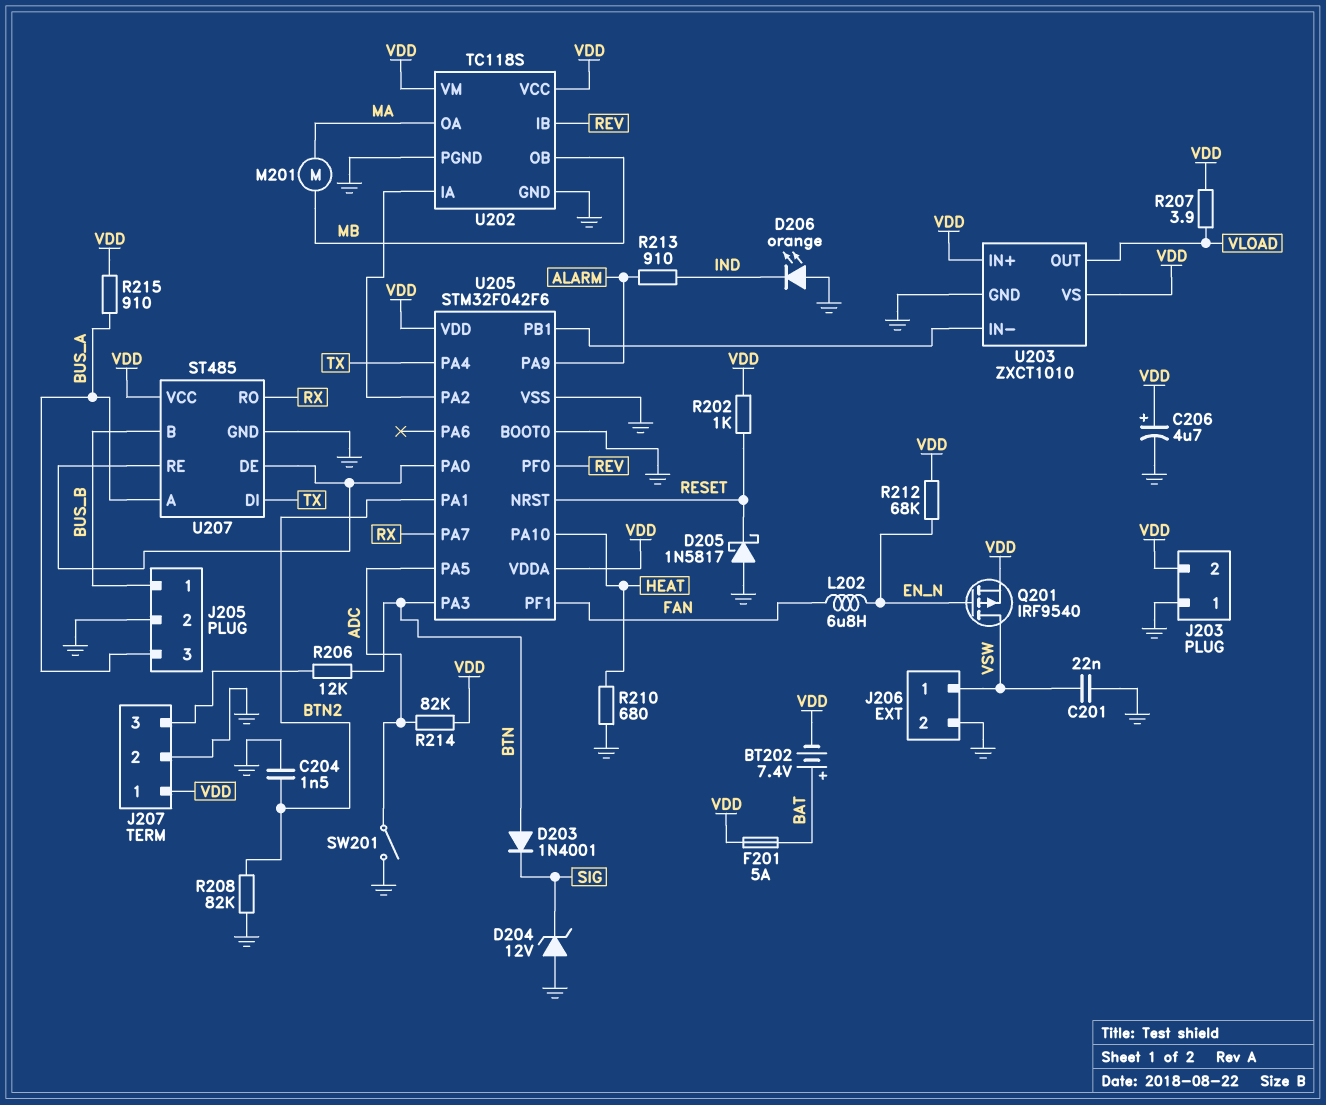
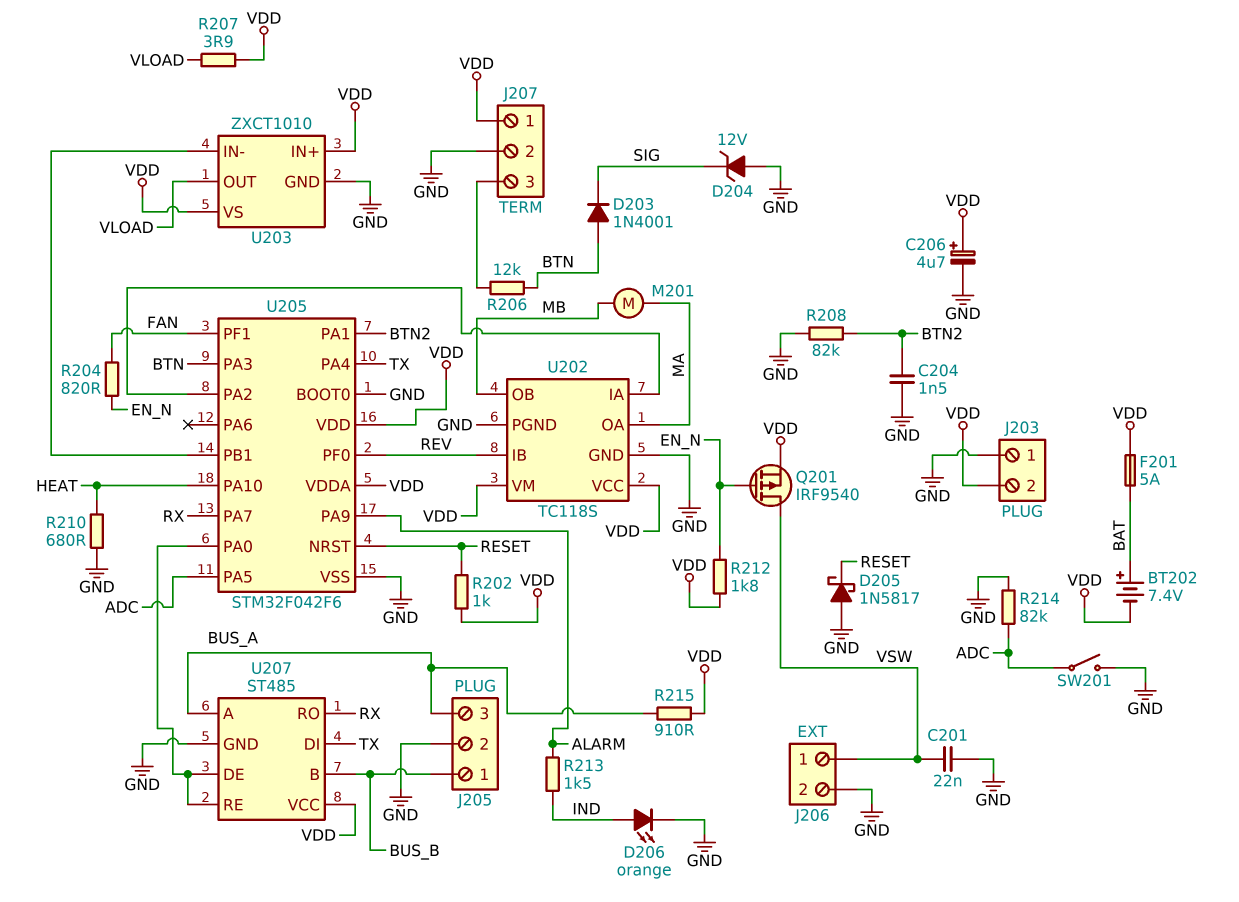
D206: LED orange (A GND, K IND) -> LED orange (A IND, K GND)
L202: 6.8uH (EN_N, FAN) -> none
R204: none -> 820 (EN_N, FAN)
R212: 68k (EN_N, VDD) -> 1.8k (EN_N, VDD)
R213: 910 (ALARM, IND) -> 1.5k (ALARM, IND)
R214: 82k (ADC, VDD) -> 82k (ADC, GND)

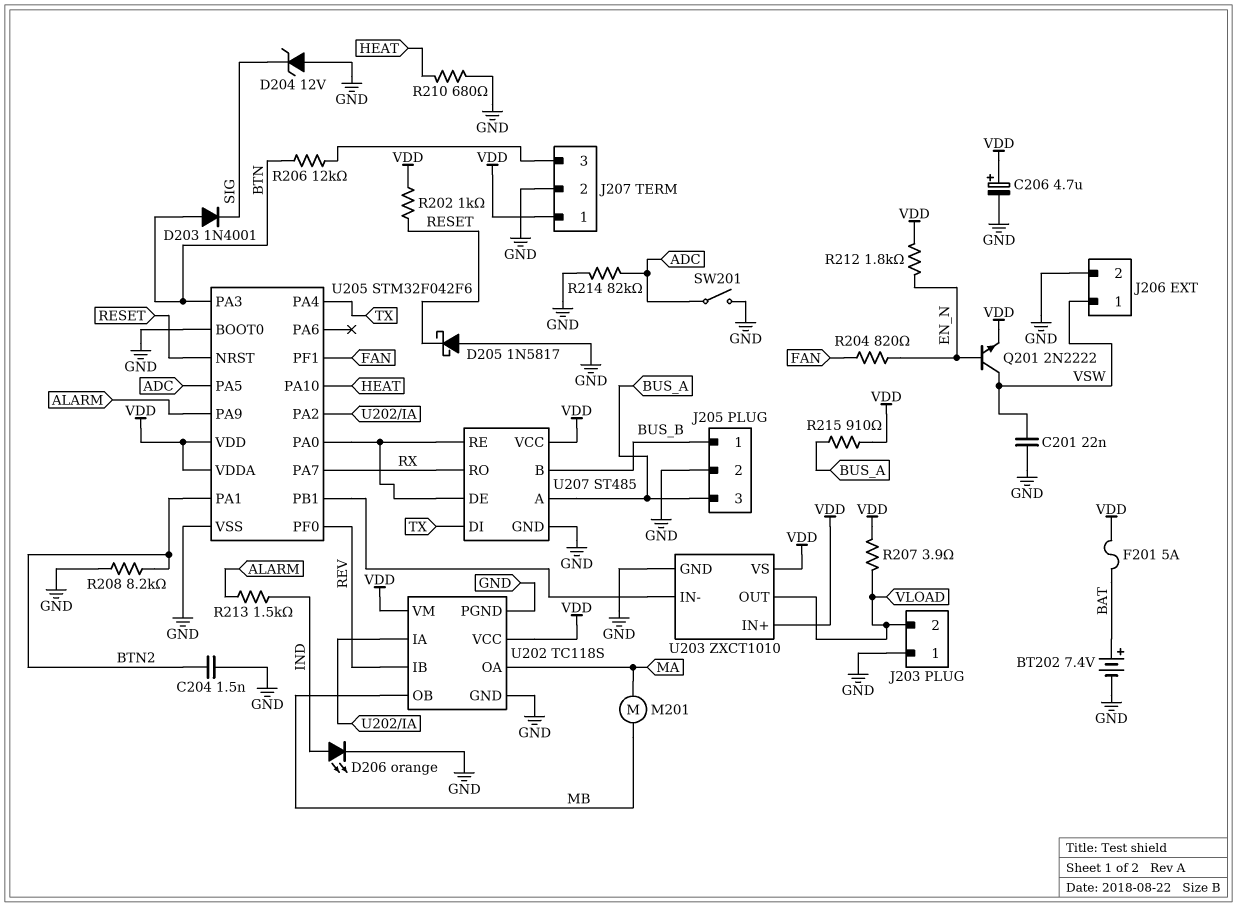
BT202: 7.4V (plus BAT, minus VDD) -> 7.4V (plus BAT, minus GND)
J203 pin 2: VDD -> VLOAD
Q201: PMOS IRF9540 (G EN_N, D VSW, S VDD) -> NPN 2N2222 (B EN_N, C VSW, E VDD)
R208: 82k (BTN2, GND) -> 8.2k (BTN2, GND)

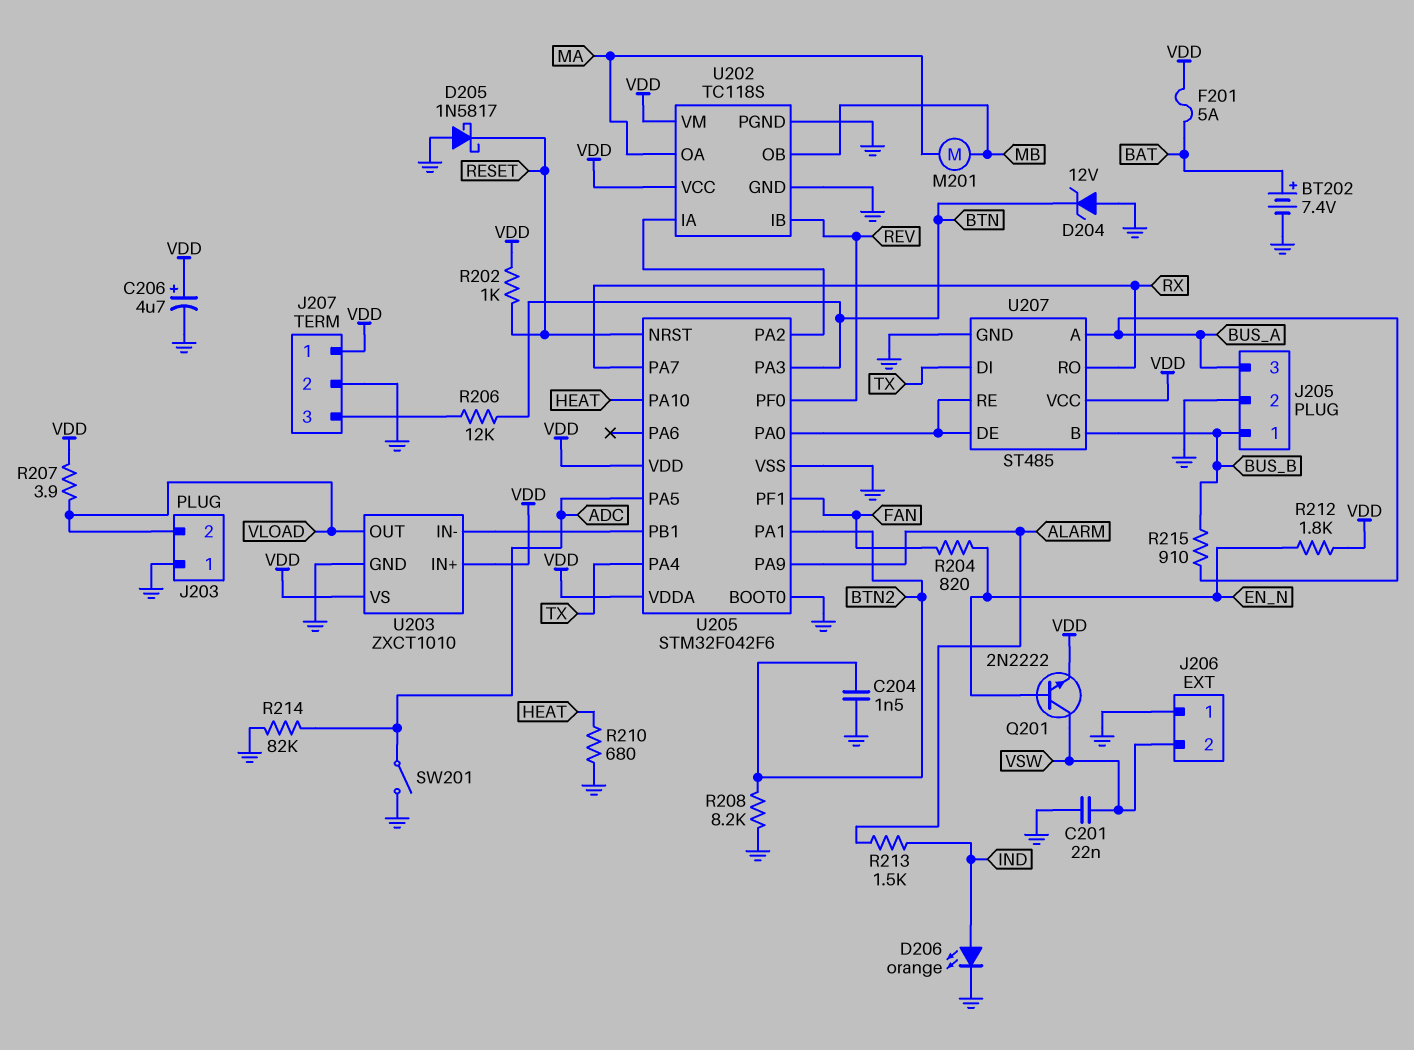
D203: diode 1N4001 (A BTN, K SIG) -> none
D204: zener 12V (A GND, K SIG) -> zener 12V (A GND, K BTN)
J206 pin 1: VSW -> GND
J206 pin 2: GND -> VSW
R215: 910 (BUS_A, VDD) -> 910 (BUS_A, BUS_B)

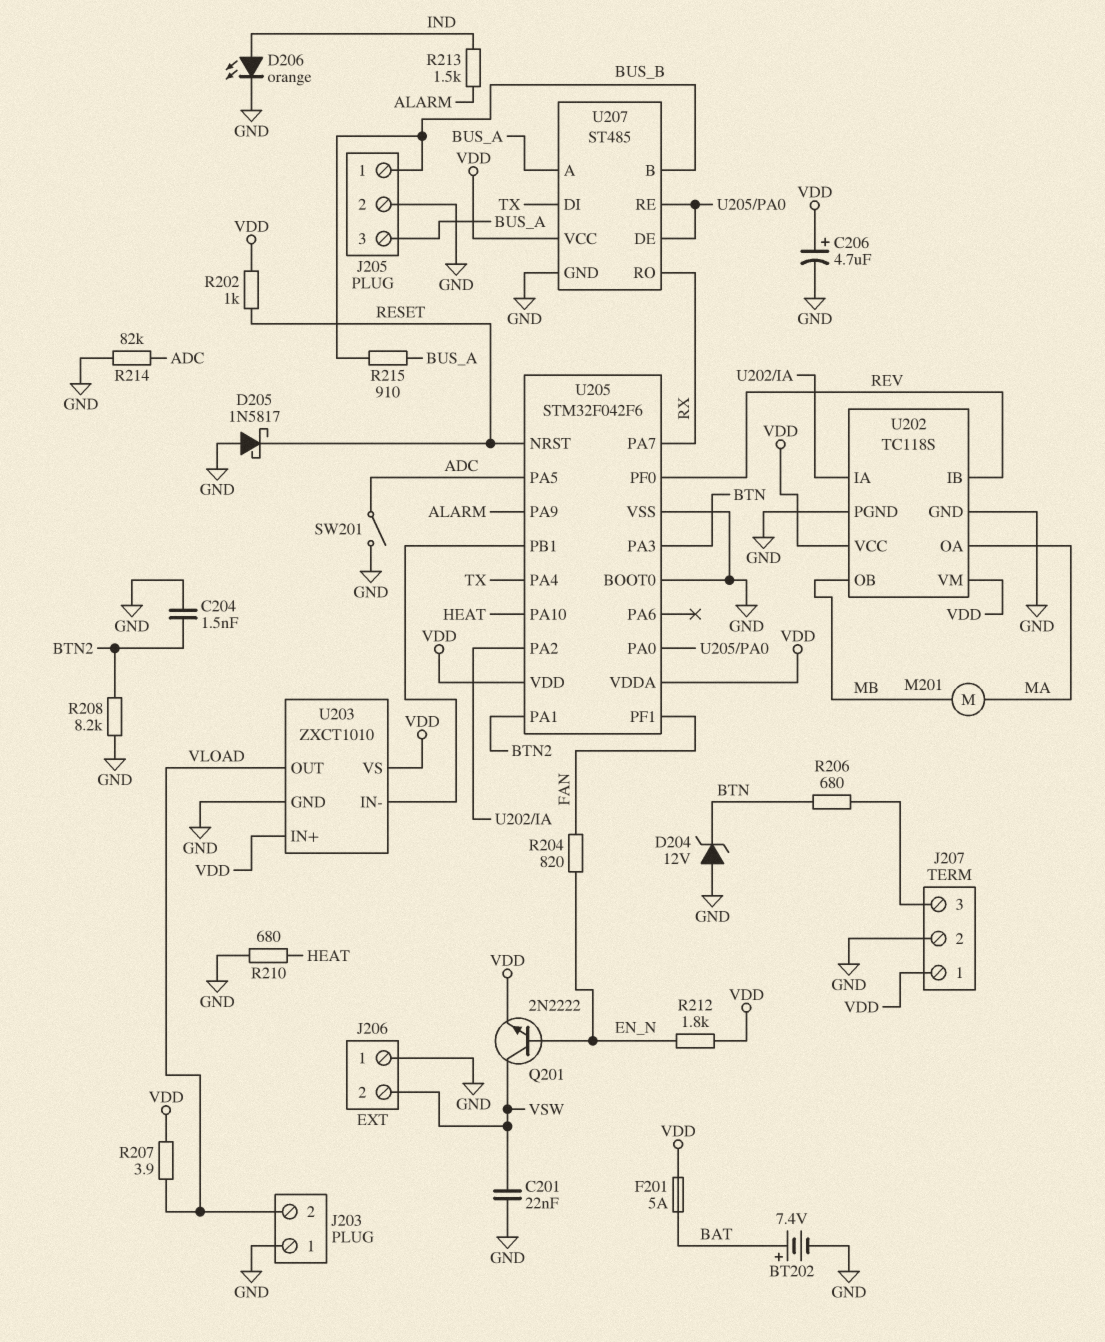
R206: 12k (BTN, J207/3) -> 680 (BTN, J207/3)

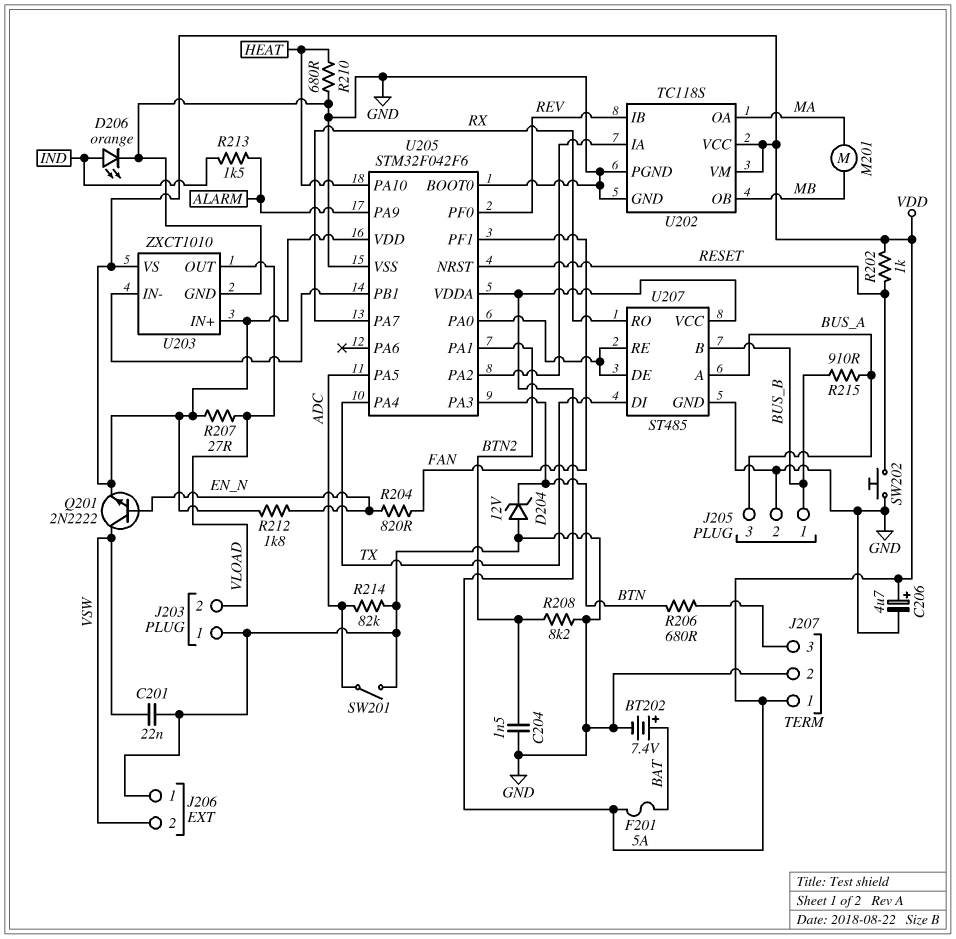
D205: schottky 1N5817 (A GND, K RESET) -> none
R207: 3.9 (VDD, VLOAD) -> 27 (VDD, VLOAD)
SW202: none -> button (GND, RESET)

